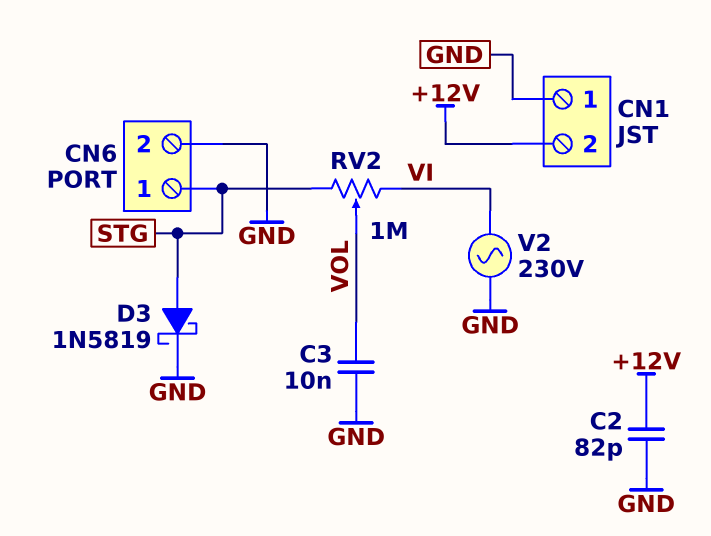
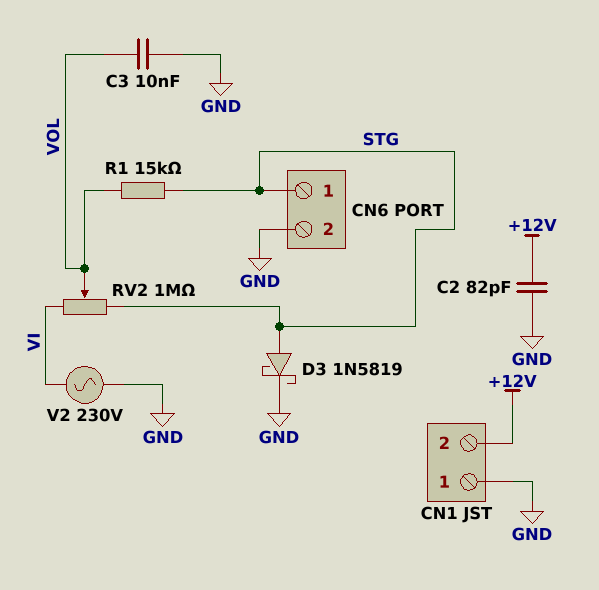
R1: none -> 15k (STG, VOL)

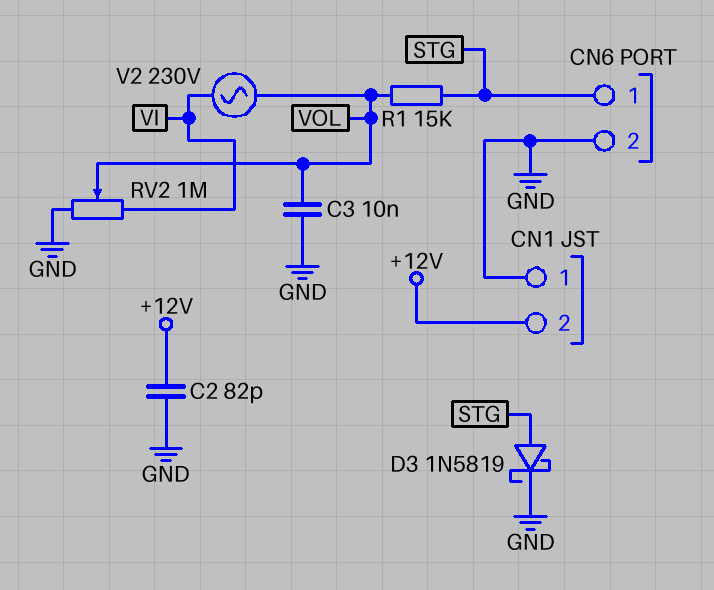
RV2: 1M (STG, VI, wiper VOL) -> 1M (GND, VI, wiper VOL)
V2: AC 230V (GND, VI) -> AC 230V (VI, VOL)

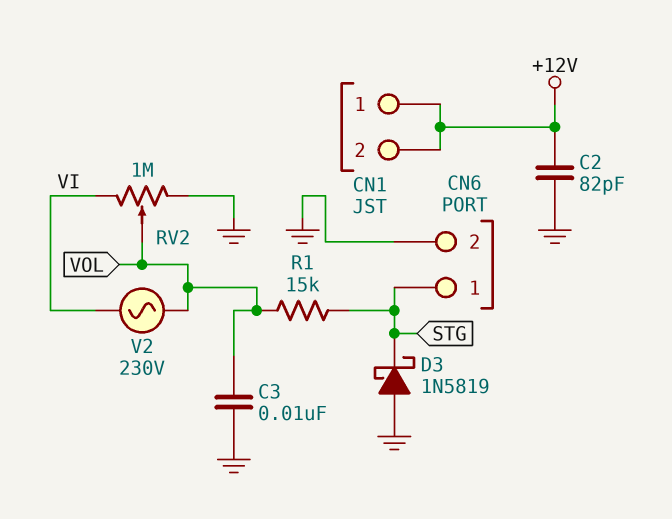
CN1 pin 1: GND -> +12V
D3: schottky 1N5819 (A STG, K GND) -> schottky 1N5819 (A GND, K STG)

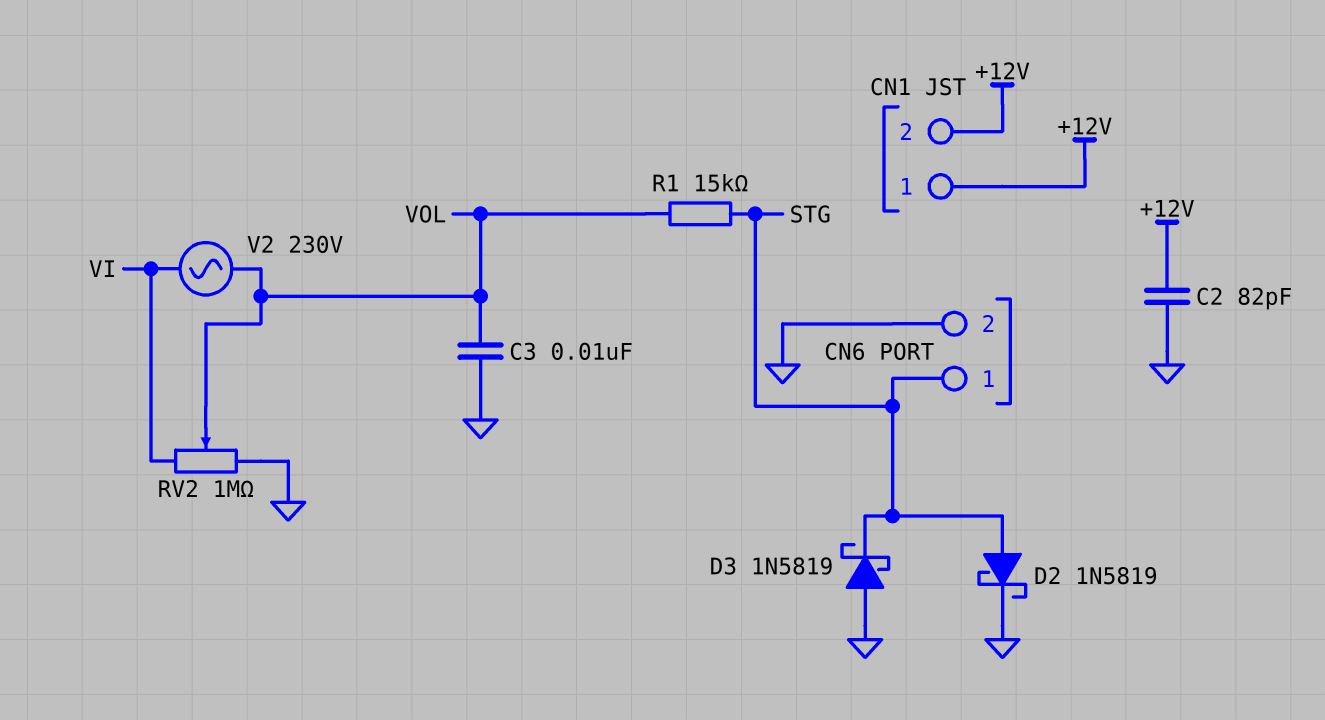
D2: none -> schottky 1N5819 (A STG, K GND)

